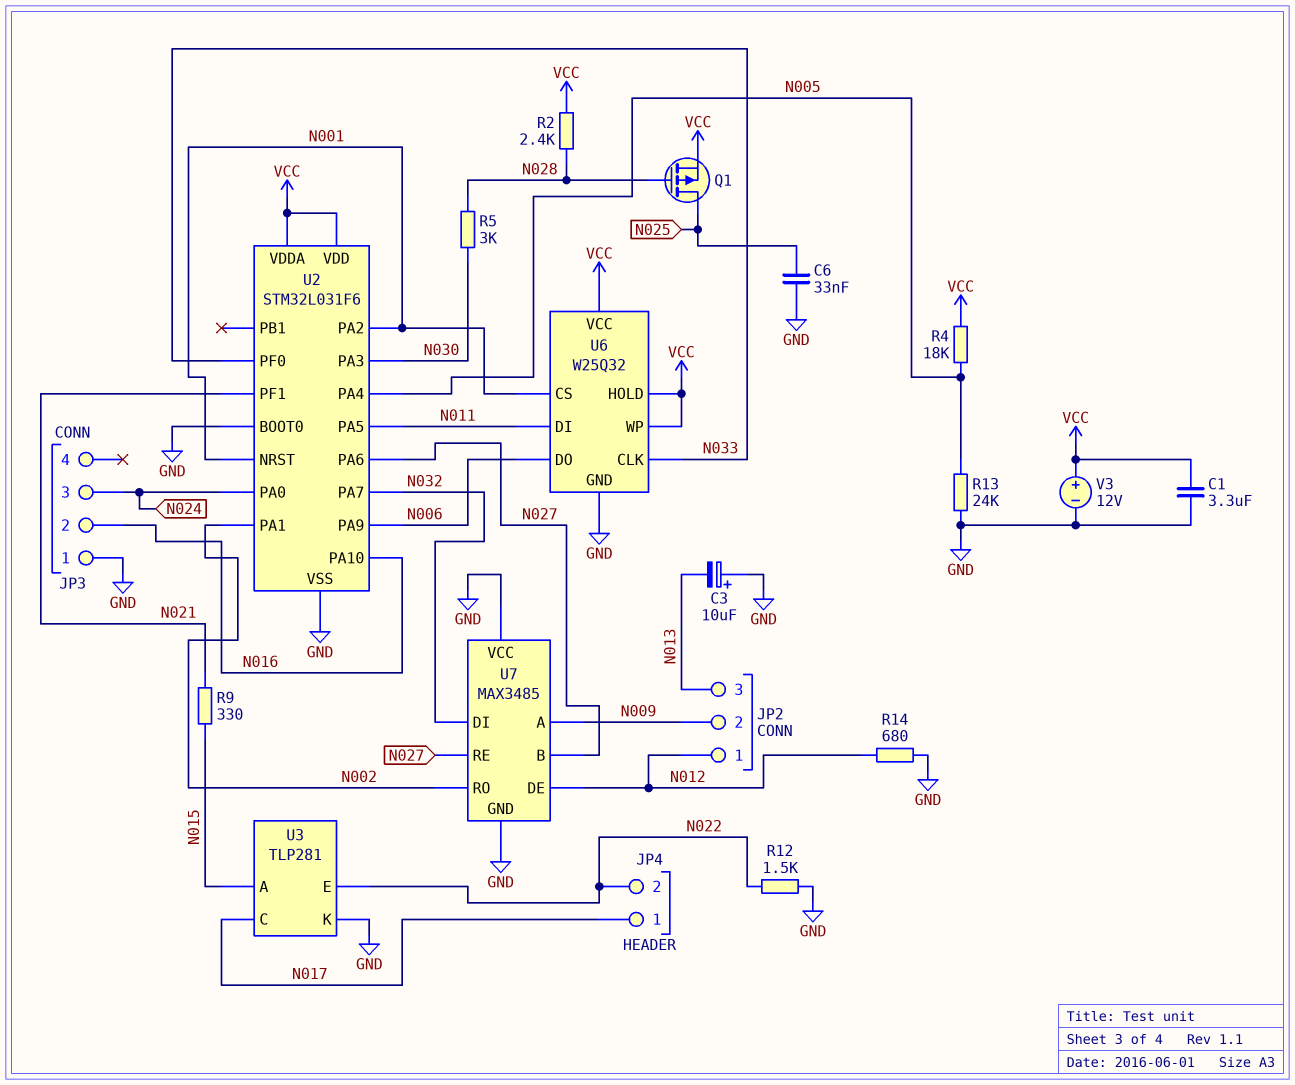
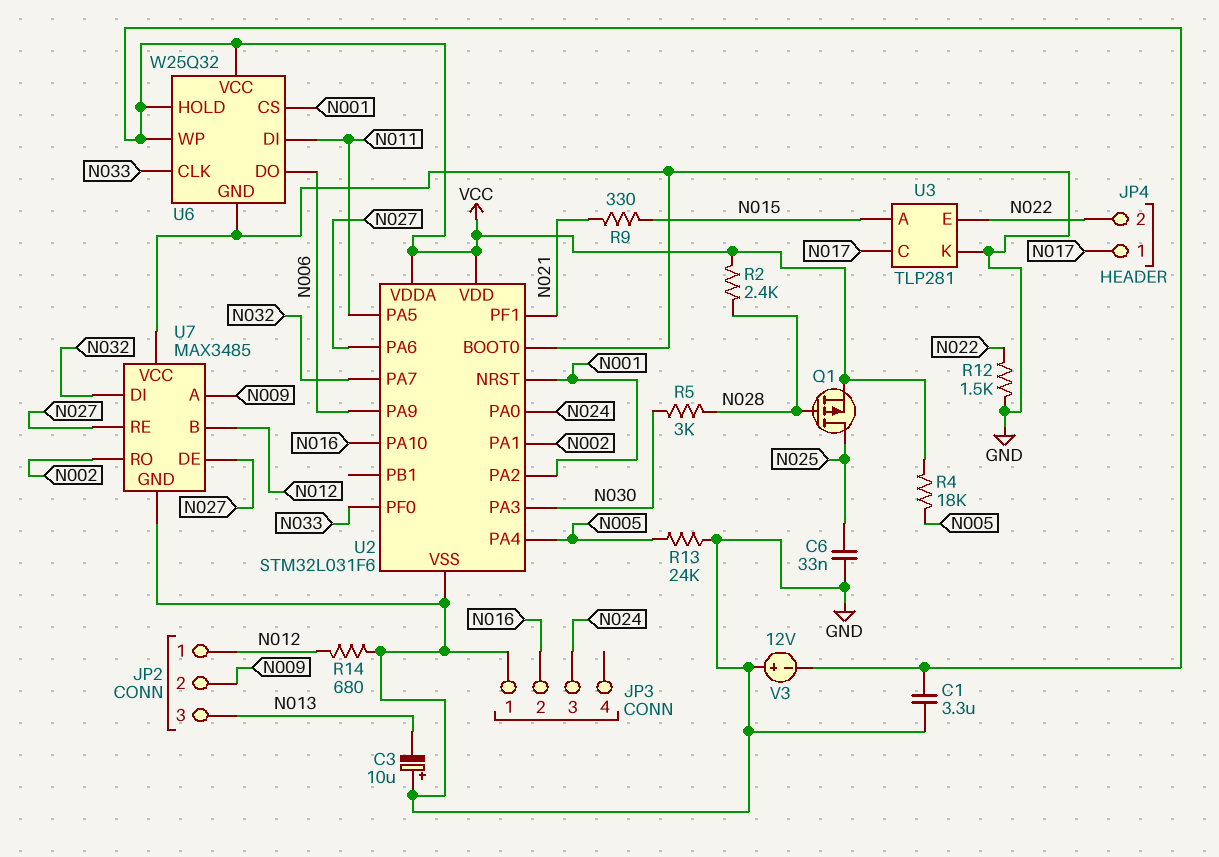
U7 pin B: N027 -> N012
U7 pin DE: N012 -> N027
V3: 12V (plus VCC, minus GND) -> 12V (plus GND, minus VCC)

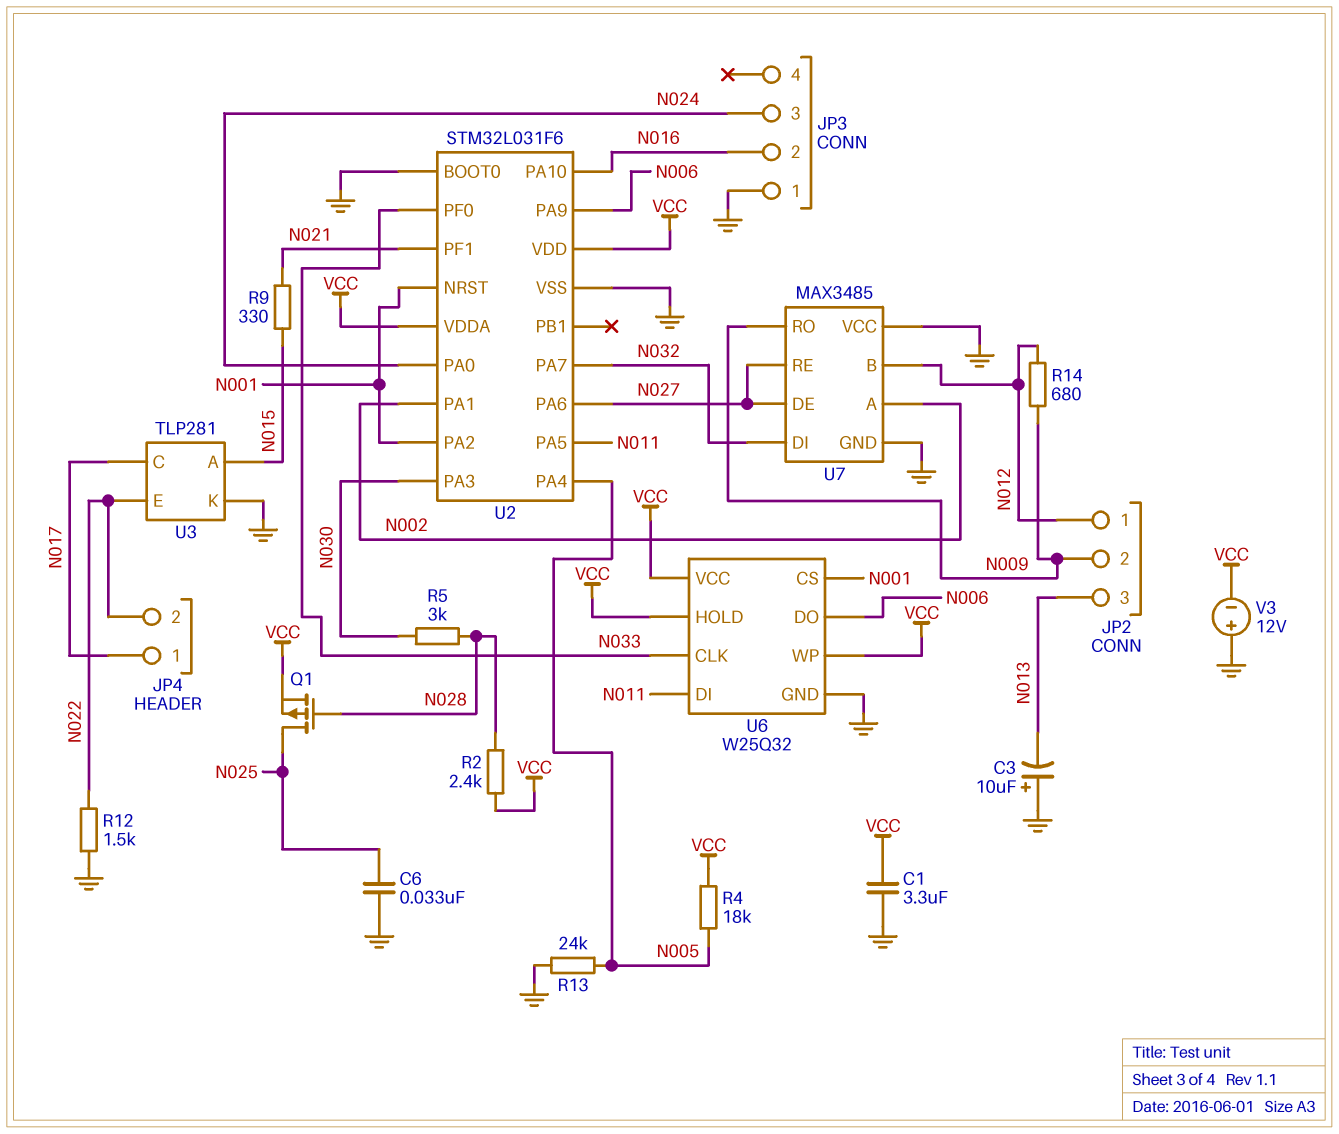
R14: 680 (GND, N012) -> 680 (N009, N012)
U7 pin A: N009 -> N002
U7 pin RO: N002 -> N009

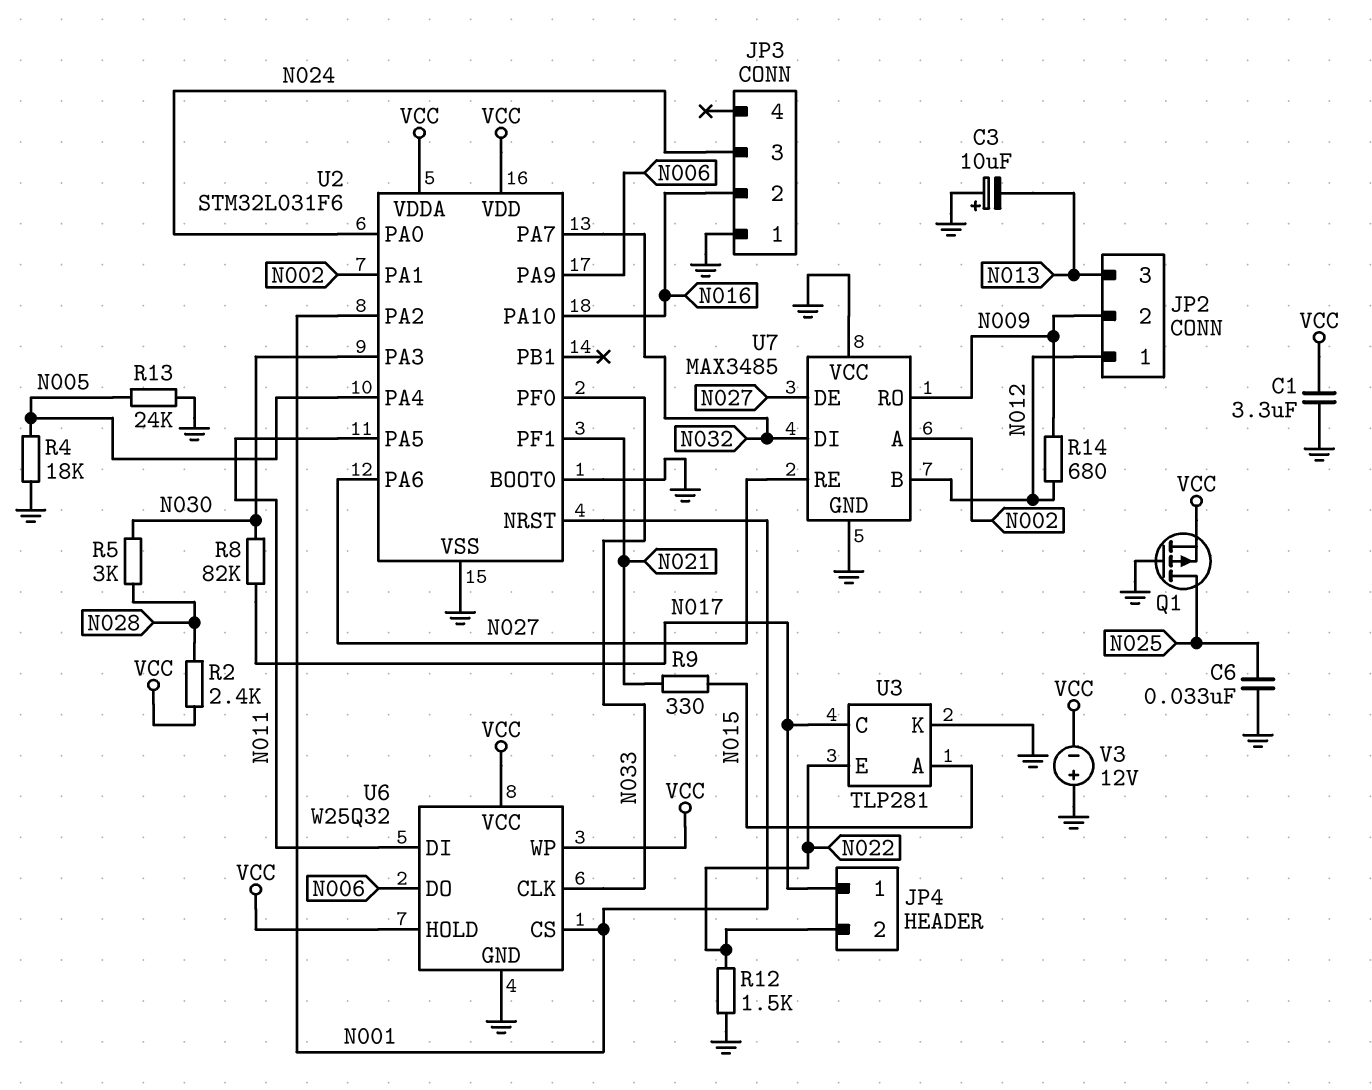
Q1: PMOS (G N028, D N025, S VCC) -> PMOS (G GND, D N025, S VCC)
R4: 18k (N005, VCC) -> 18k (GND, N005)
R8: none -> 82k (N017, N030)

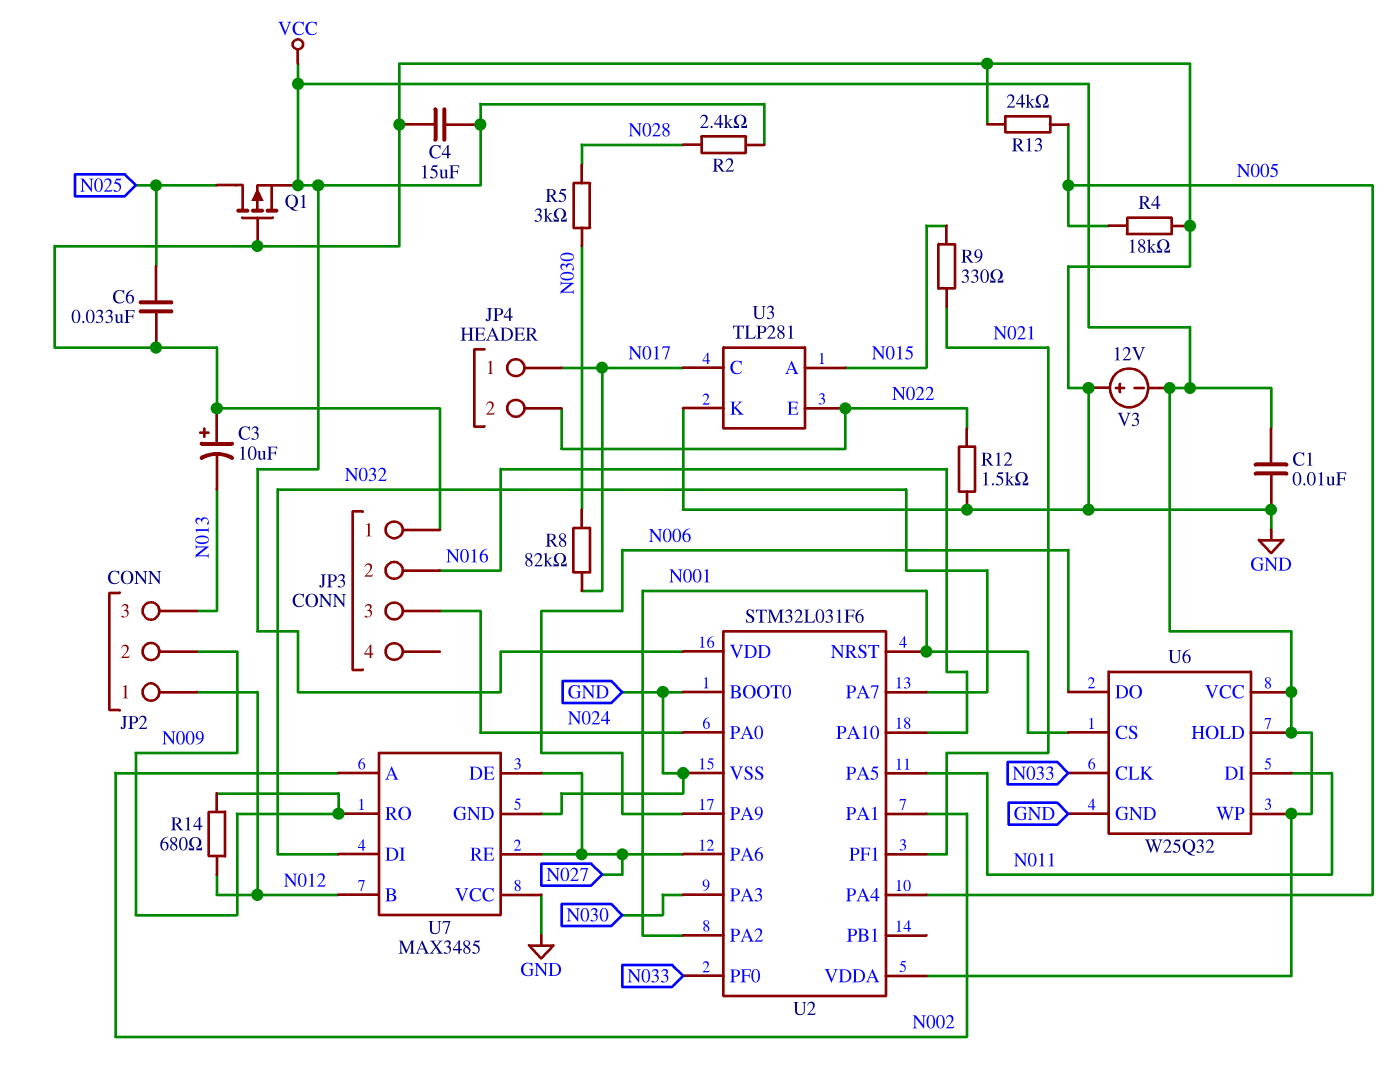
C1: 3.3uF (GND, VCC) -> 10nF (GND, VCC)
C4: none -> 15uF (GND, VCC)

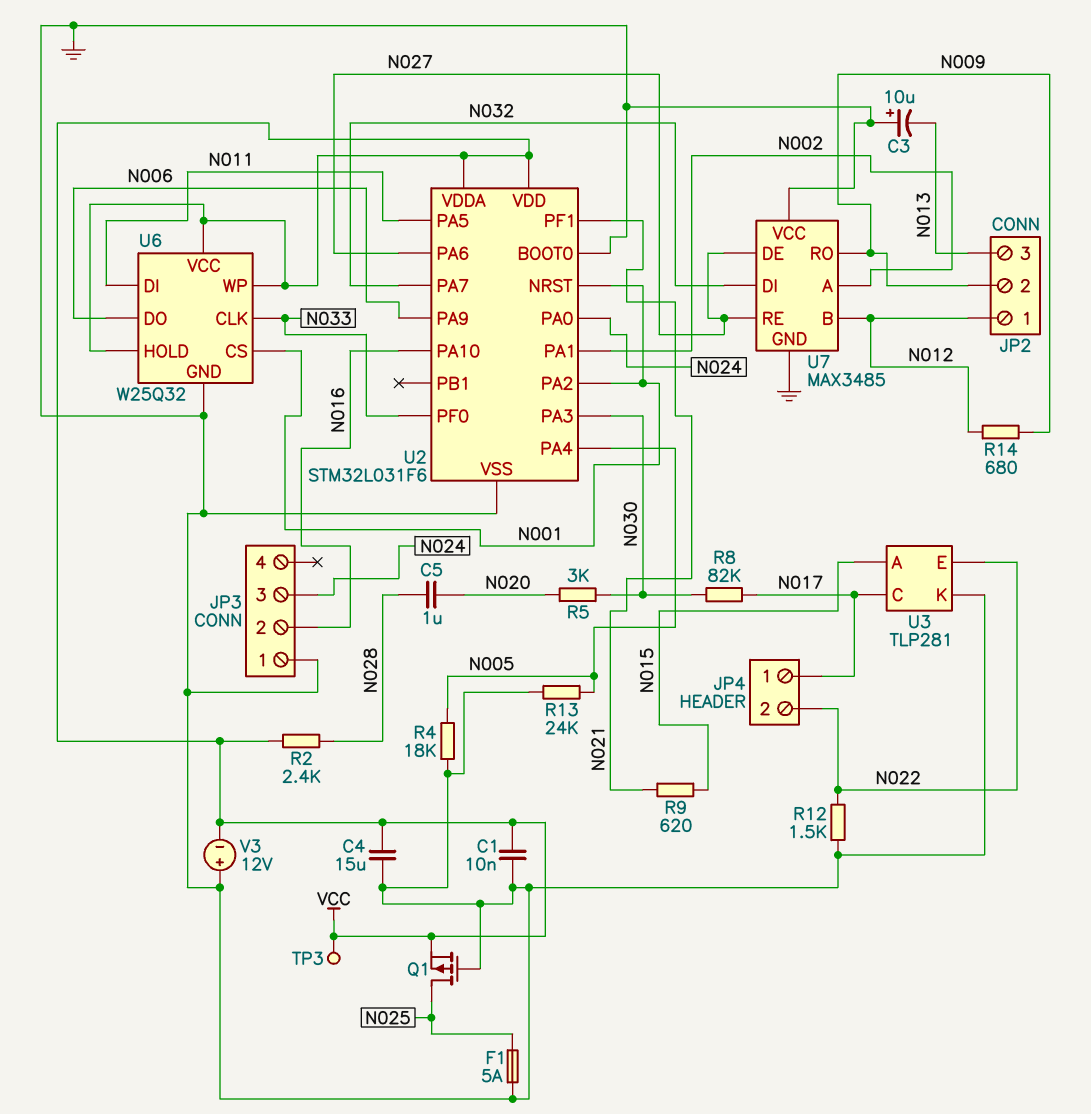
C5: none -> 1uF (N020, N028)
C6: 33nF (GND, N025) -> none
F1: none -> 5A (GND, N025)
R5: 3k (N028, N030) -> 3k (N020, N030)
R9: 330 (N015, N021) -> 620 (N015, N021)
TP3: none -> test point (VCC)

